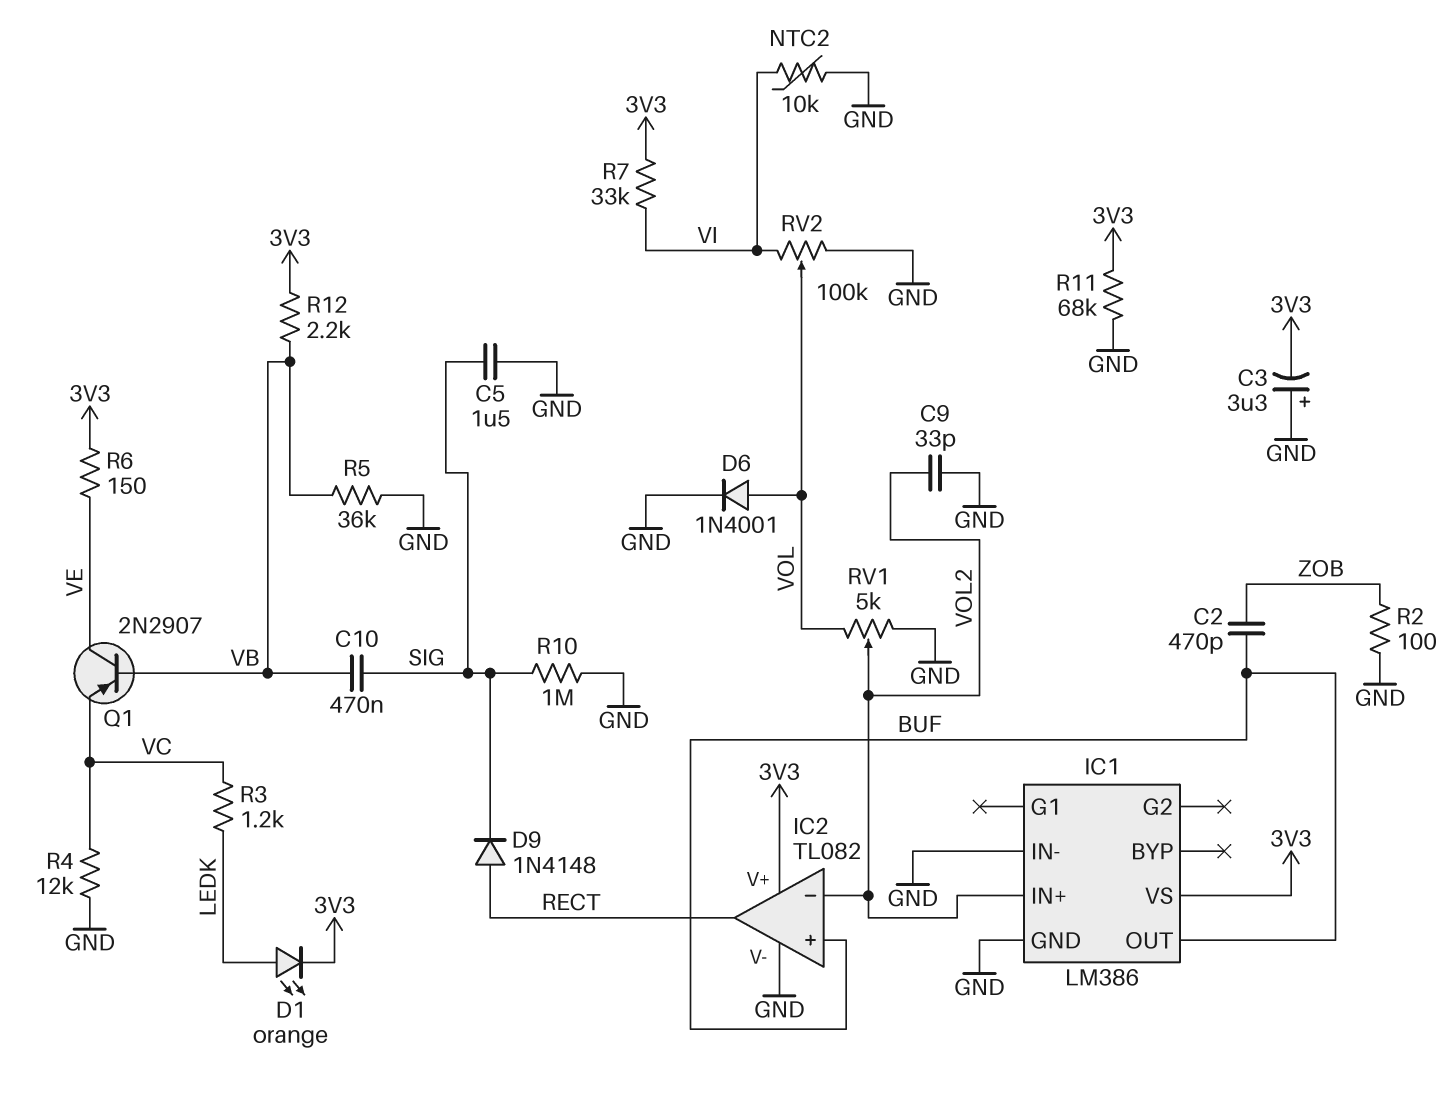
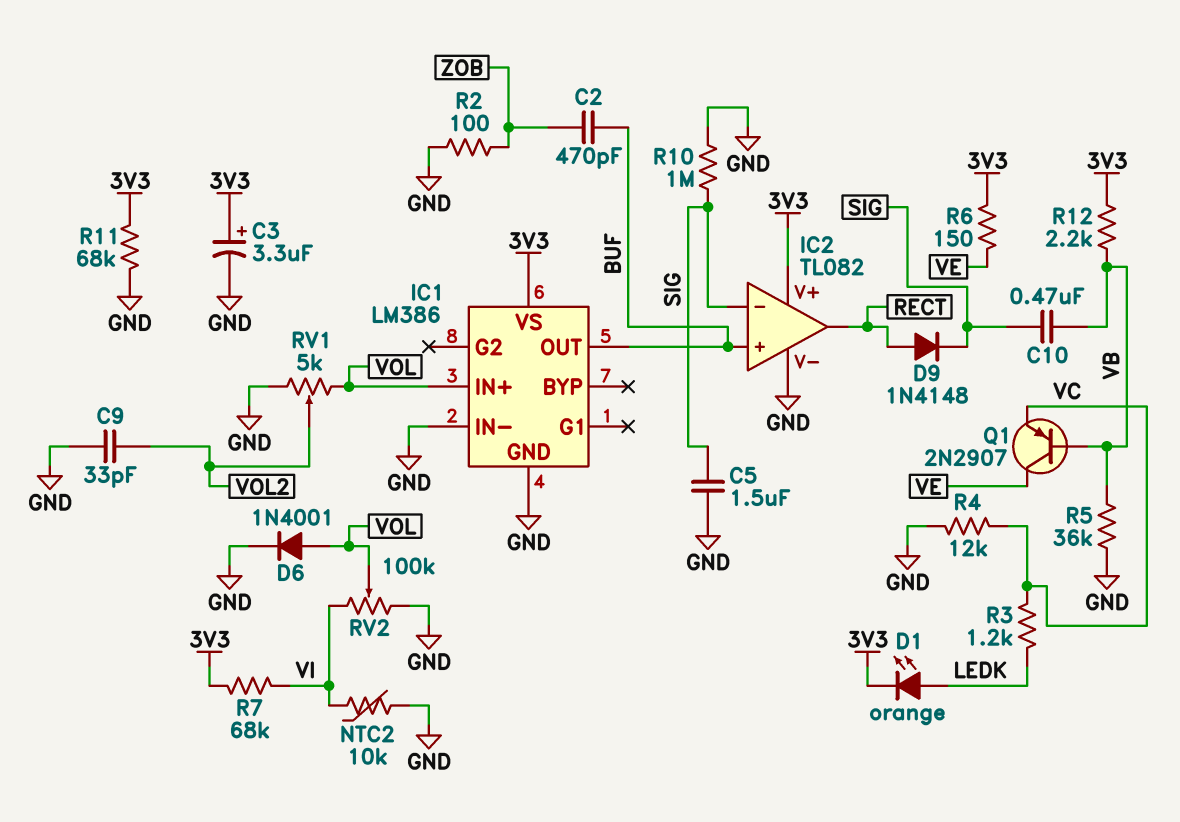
C3: 3.3uF (plus GND, minus 3V3) -> 3.3uF (plus 3V3, minus GND)
IC1 pin IN+: VOL2 -> VOL
IC2 pin in-: VOL2 -> SIG
R7: 33k (3V3, VI) -> 68k (3V3, VI)

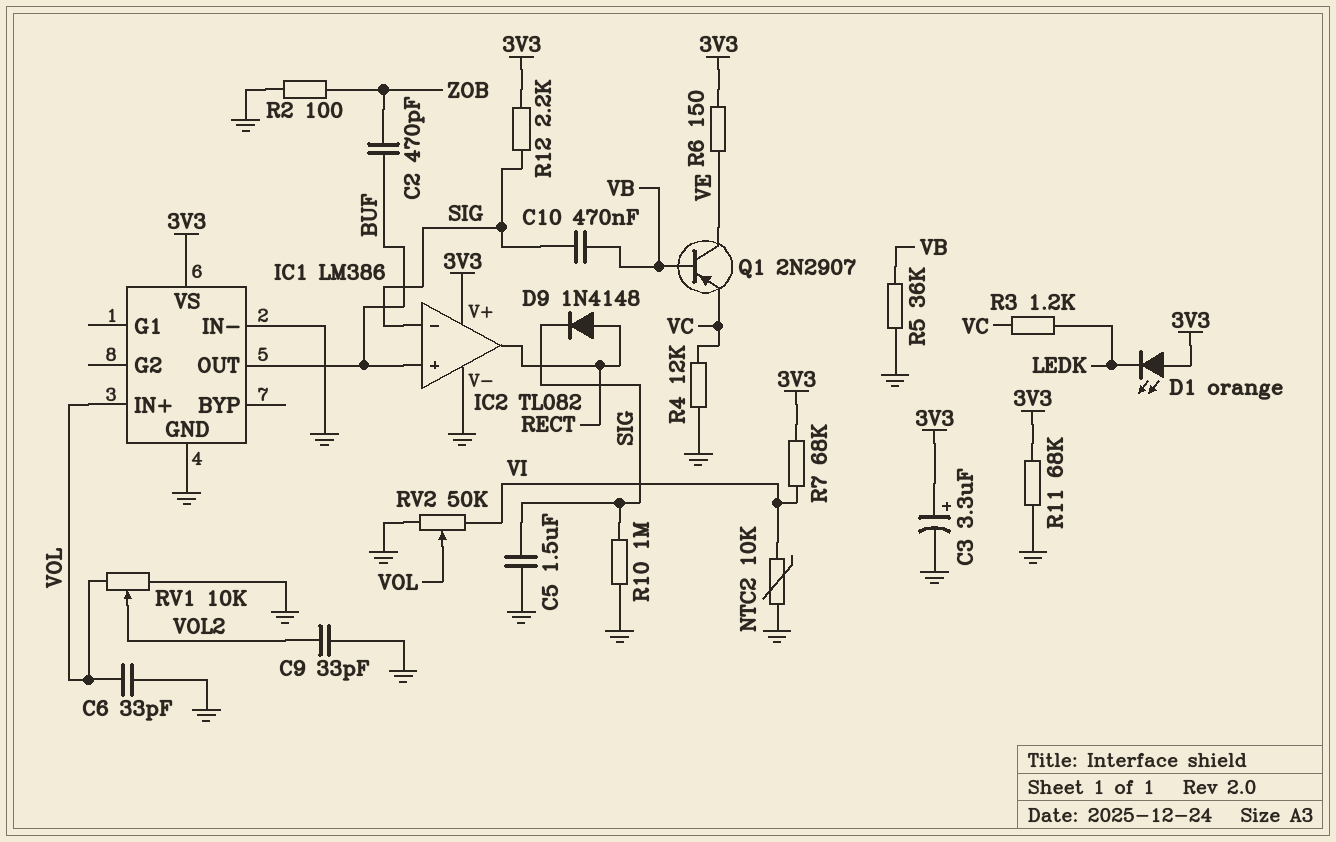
C6: none -> 33pF (GND, VOL)
D1: LED orange (A LEDK, K 3V3) -> LED orange (A 3V3, K LEDK)
D6: diode 1N4001 (A VOL, K GND) -> none
R12: 2.2k (3V3, VB) -> 2.2k (3V3, SIG)
RV1: 5k (GND, VOL, wiper VOL2) -> 10k (GND, VOL, wiper VOL2)
RV2: 100k (GND, VI, wiper VOL) -> 50k (GND, VI, wiper VOL)

